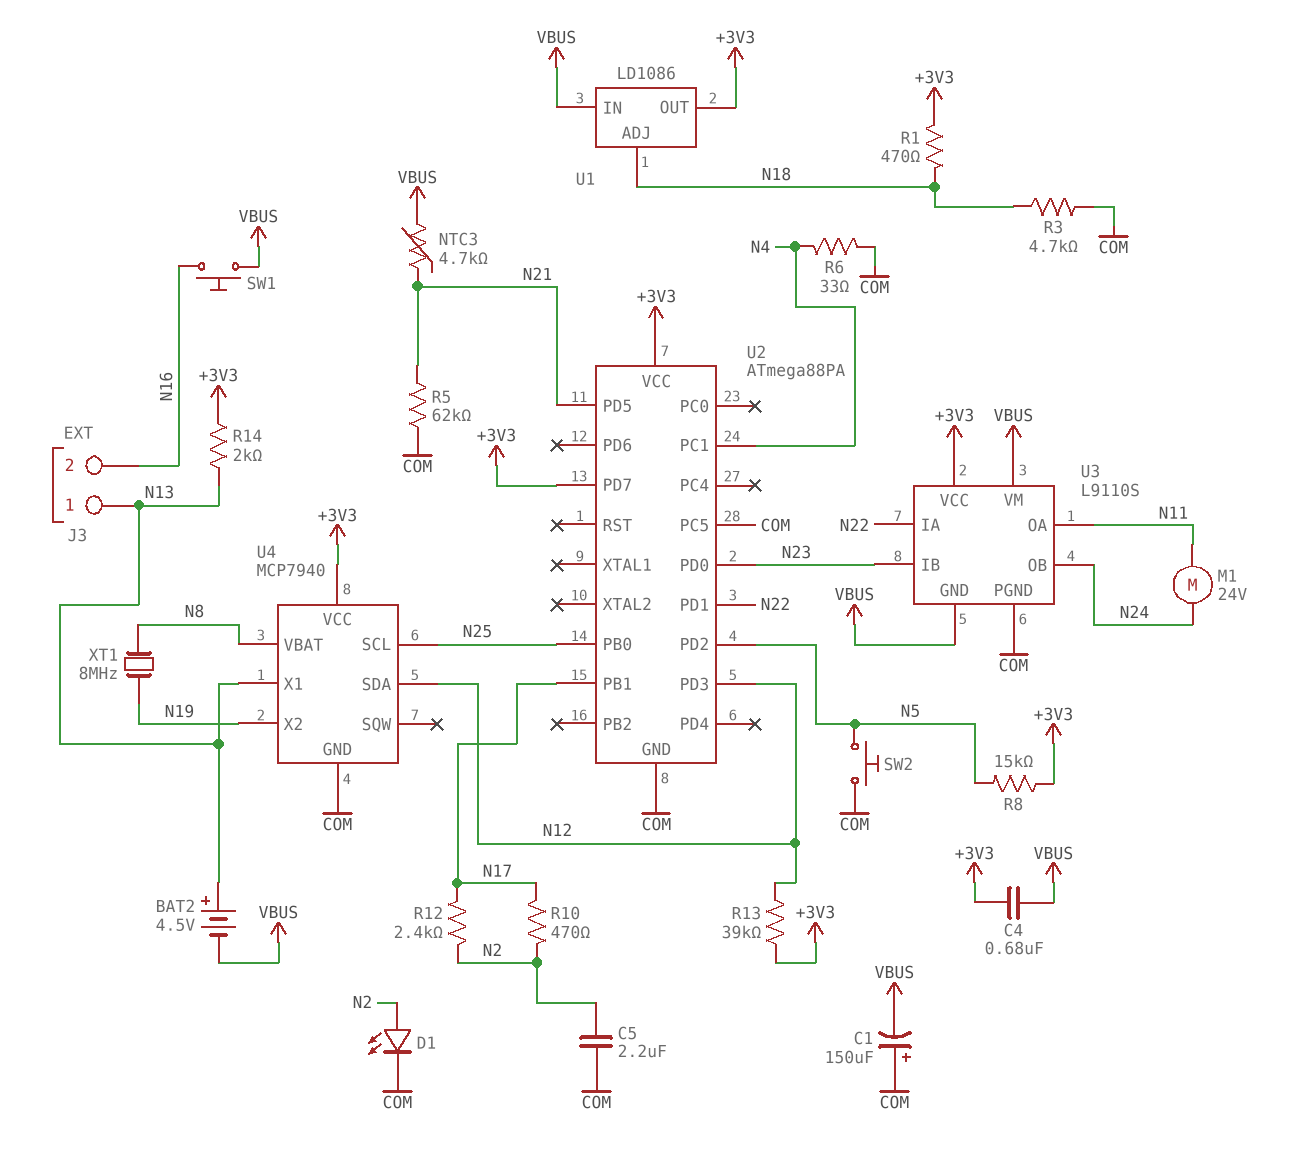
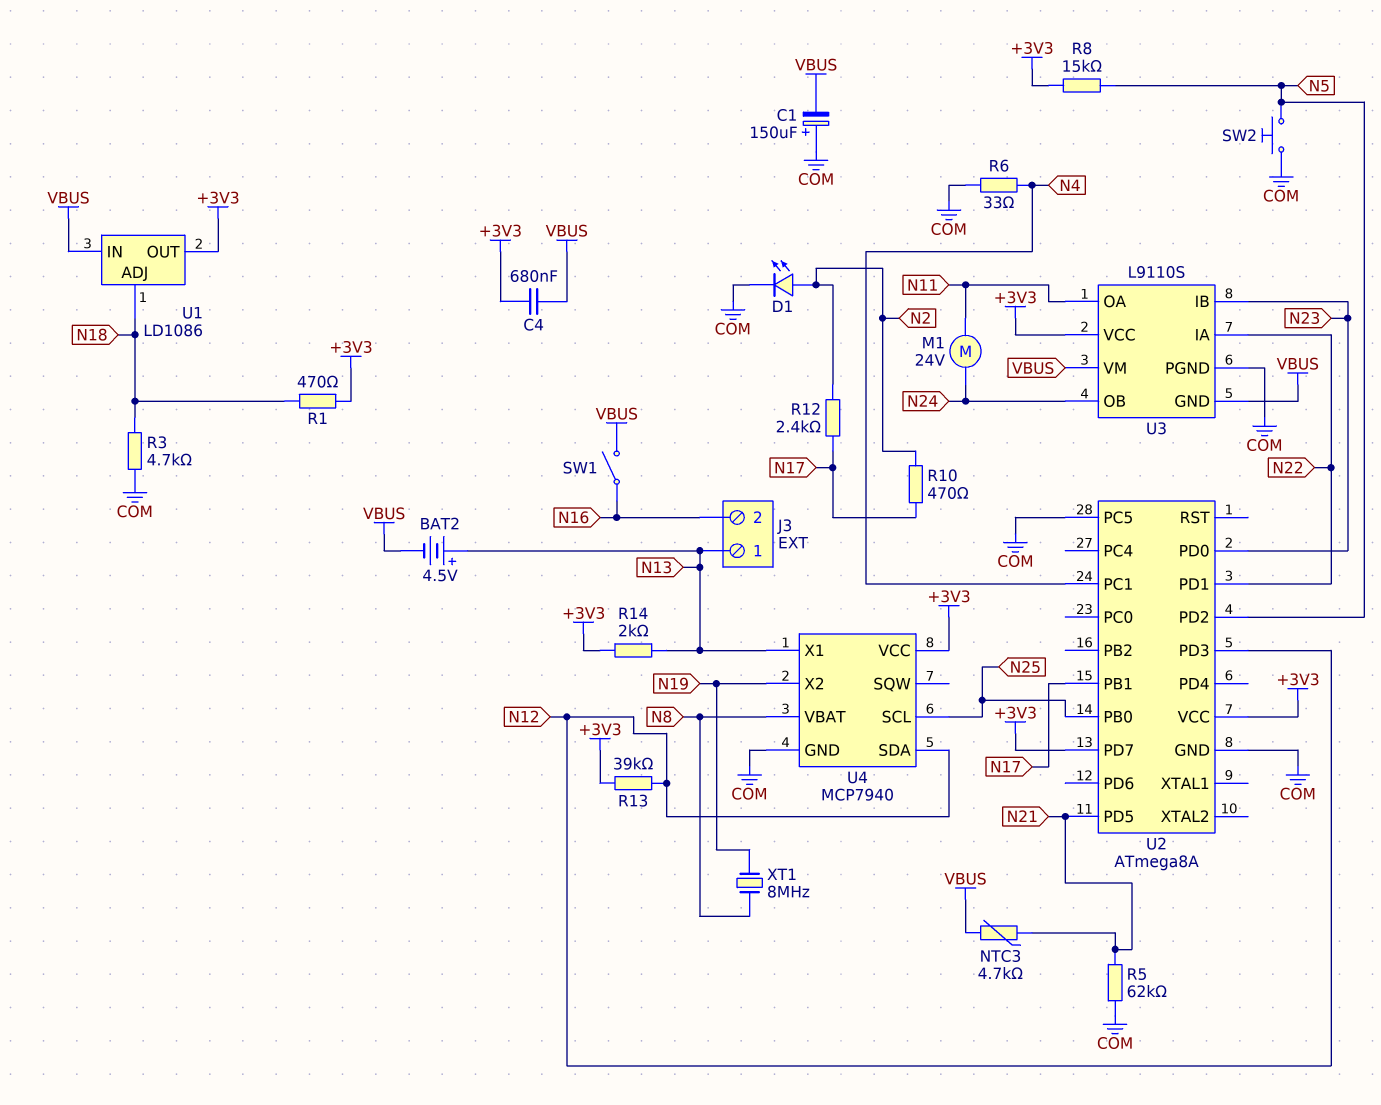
C5: 2.2uF (COM, N2) -> none
SW1: button (N16, VBUS) -> switch (N16, VBUS)
U2: ATmega88PA -> ATmega8A

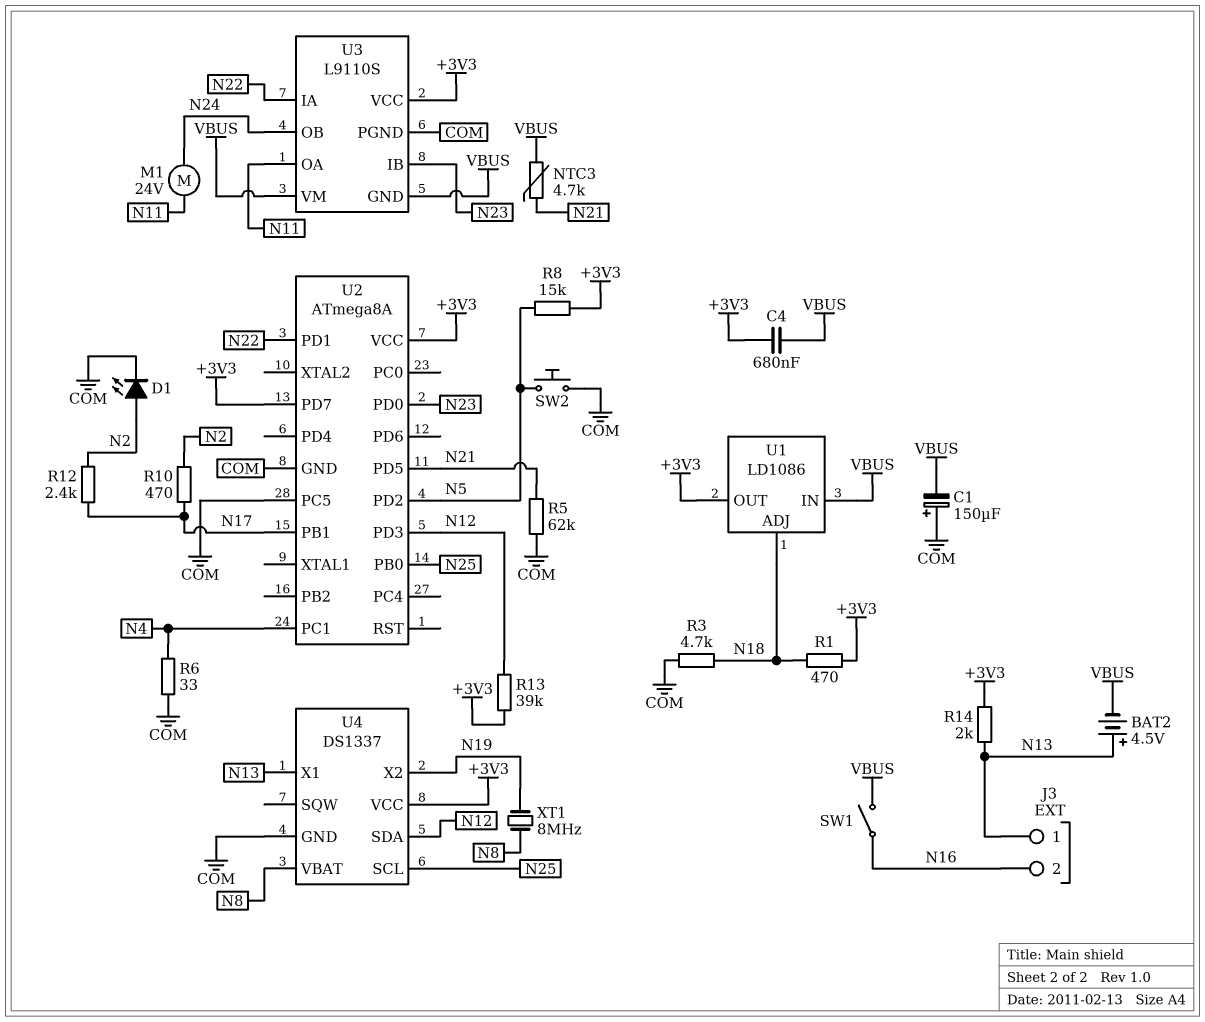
U4: MCP7940 -> DS1337

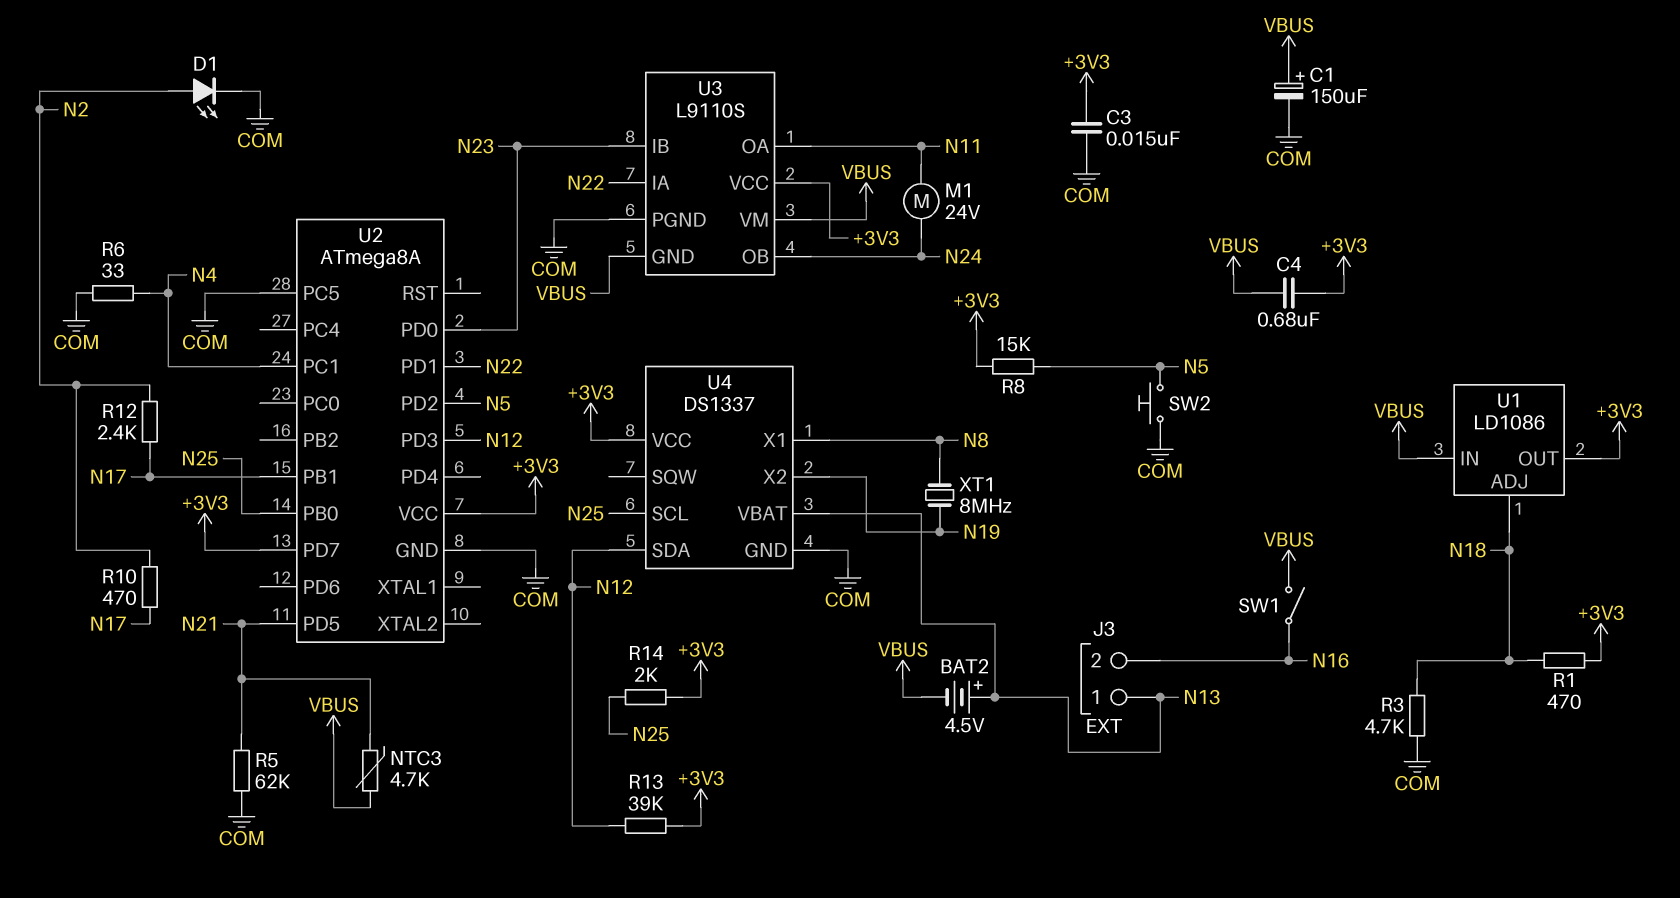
C1: 150uF (plus COM, minus VBUS) -> 150uF (plus VBUS, minus COM)
C3: none -> 15nF (+3V3, COM)
R14: 2k (+3V3, N13) -> 2k (+3V3, N25)
U4 pin VBAT: N8 -> N13
U4 pin X1: N13 -> N8

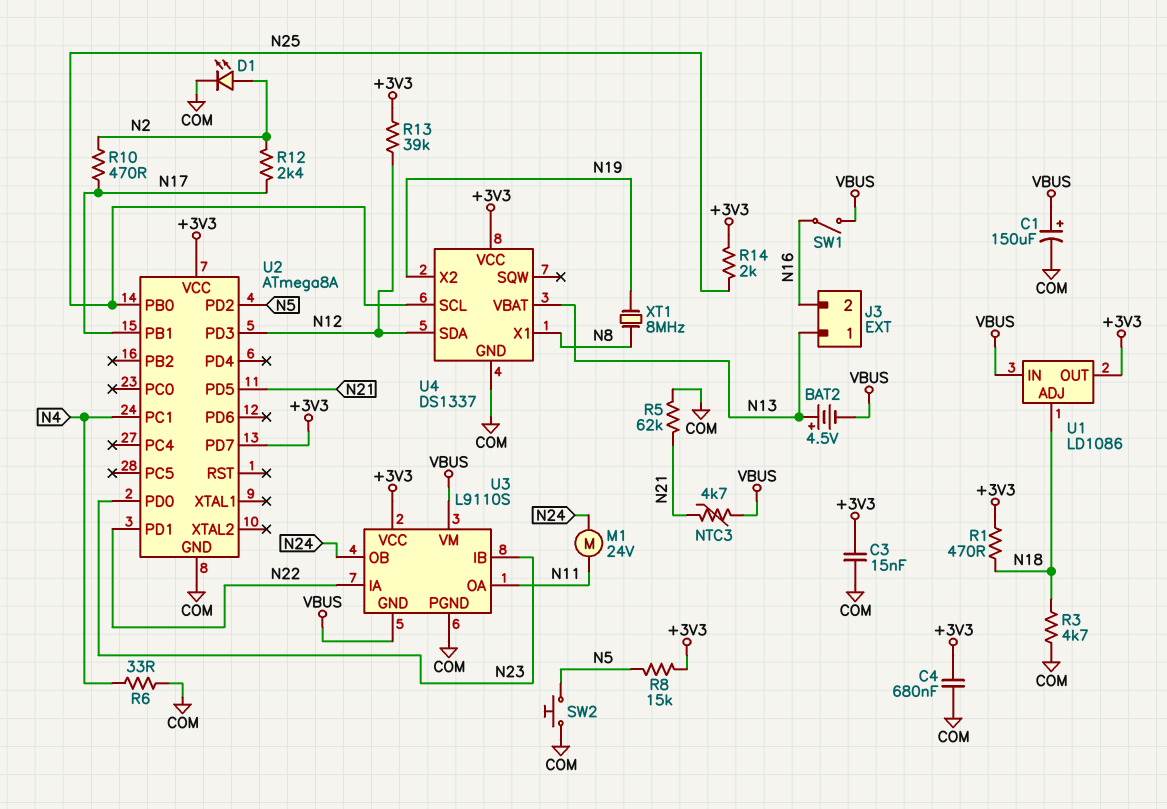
C4: 680nF (+3V3, VBUS) -> 680nF (+3V3, COM)
U2 pin PC5: COM -> none

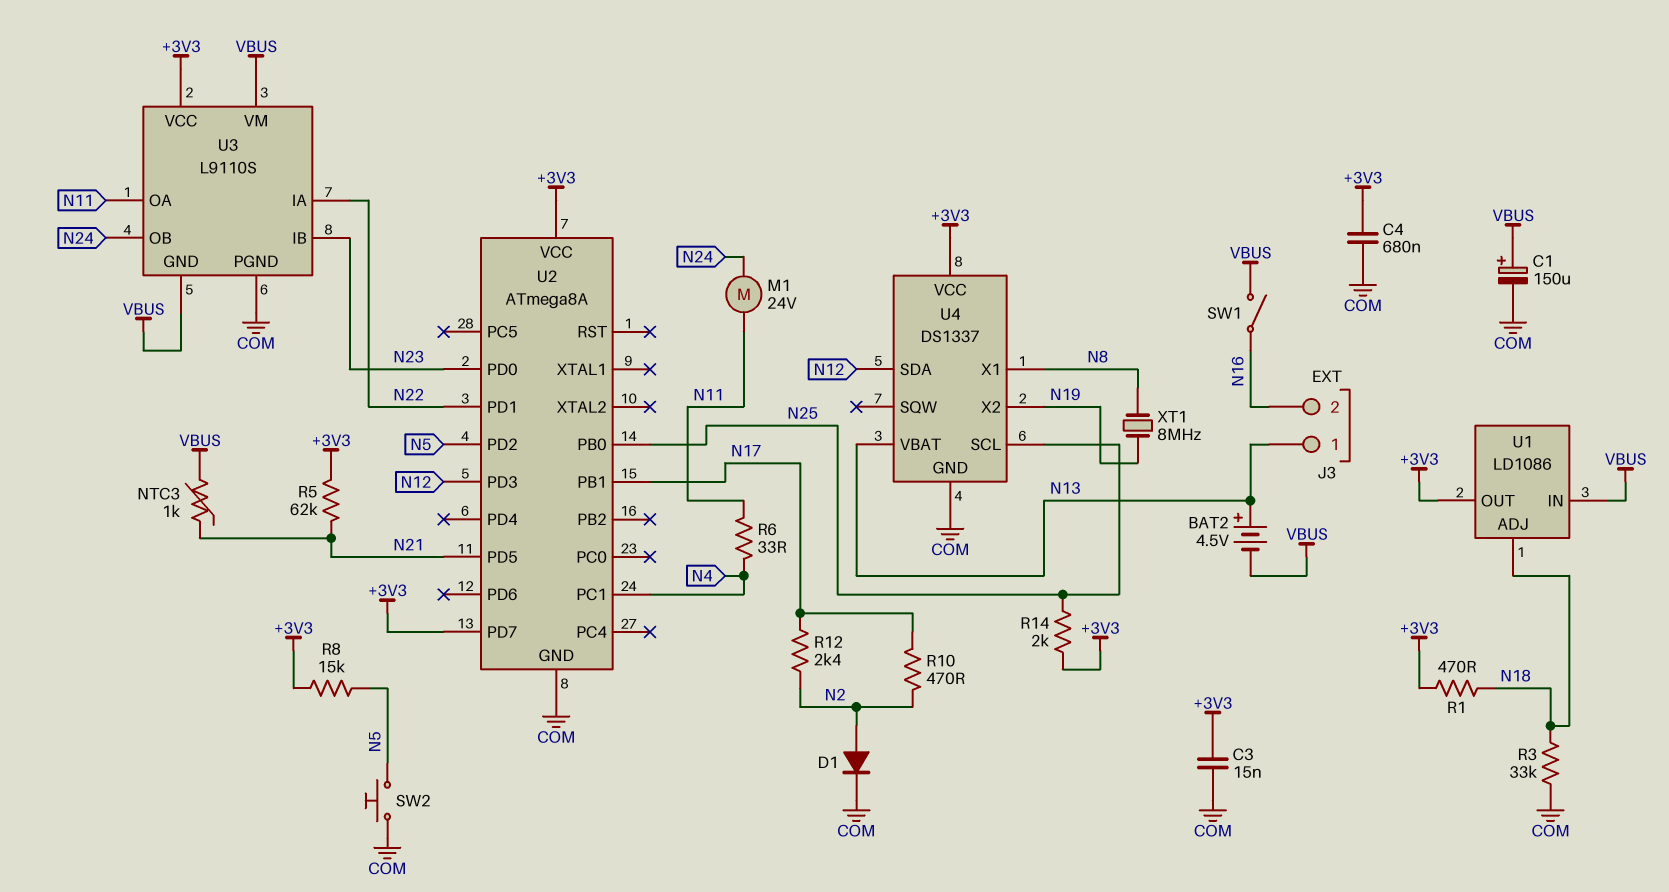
D1: LED (A N2, K COM) -> diode (A N2, K COM)
NTC3: 4.7k (N21, VBUS) -> 1k (N21, VBUS)
R3: 4.7k (COM, N18) -> 33k (COM, N18)
R5: 62k (COM, N21) -> 62k (+3V3, N21)
R6: 33 (COM, N4) -> 33 (N4, N11)
R13: 39k (+3V3, N12) -> none

